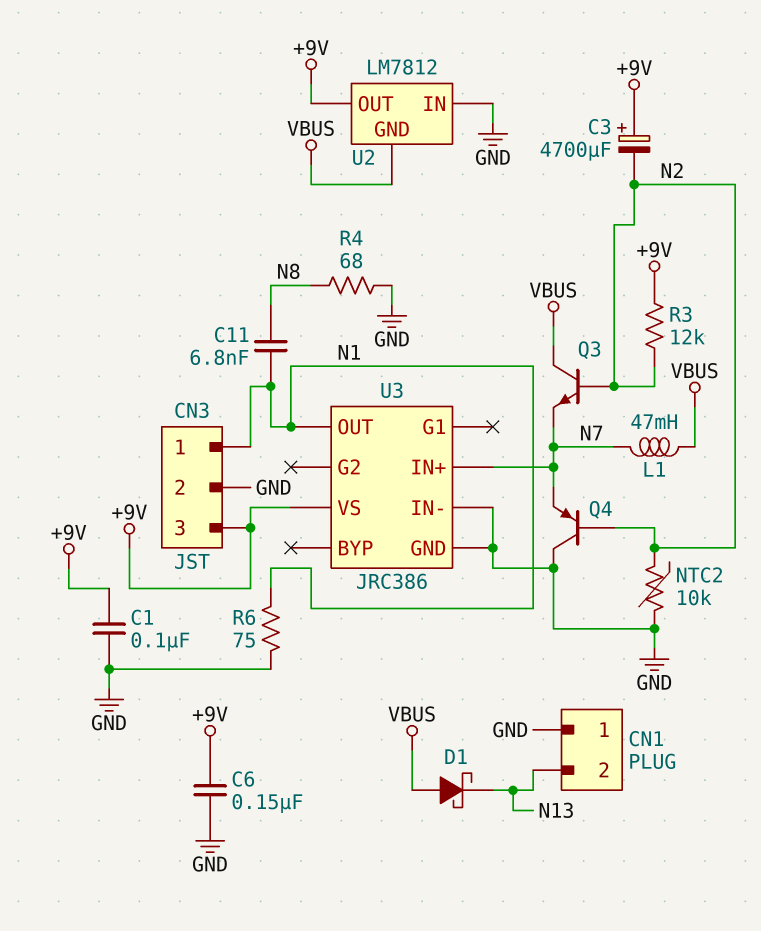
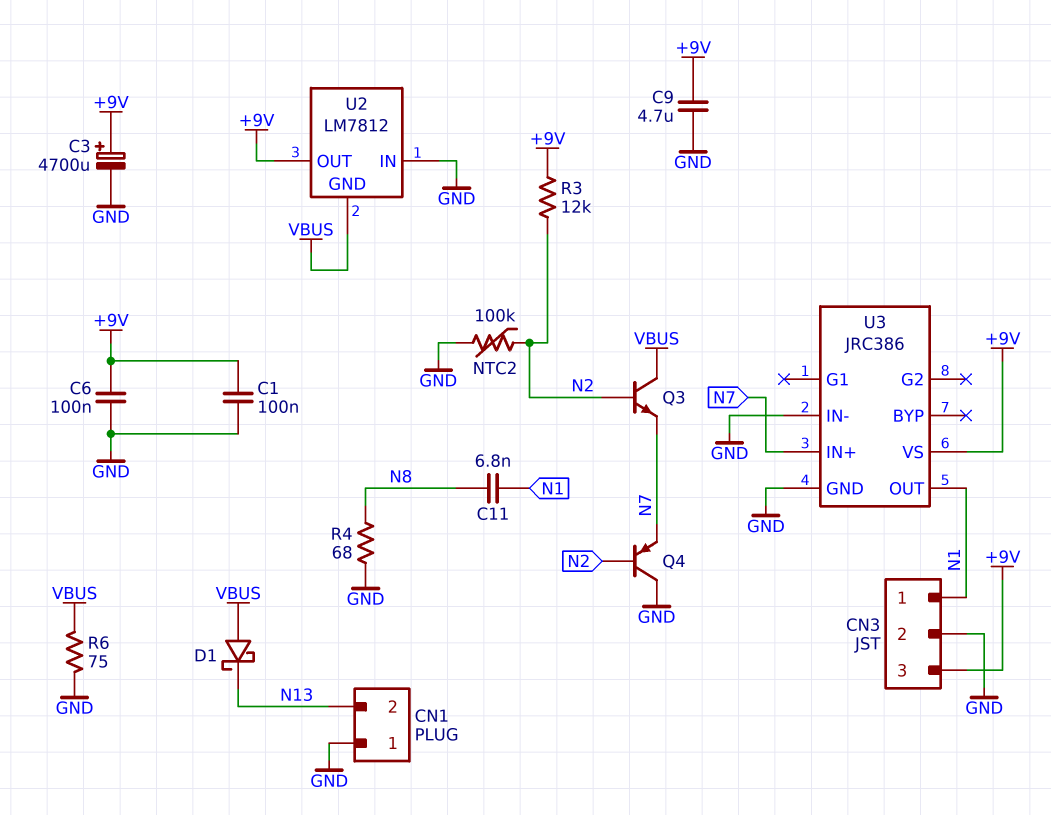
C3: 4700uF (plus +9V, minus N2) -> 4700uF (plus +9V, minus GND)
C6: 150nF (+9V, GND) -> 100nF (+9V, GND)
C9: none -> 4.7uF (+9V, GND)
L1: 47mH (N7, VBUS) -> none
NTC2: 10k (GND, N2) -> 100k (GND, N2)
R6: 75 (GND, N1) -> 75 (GND, VBUS)

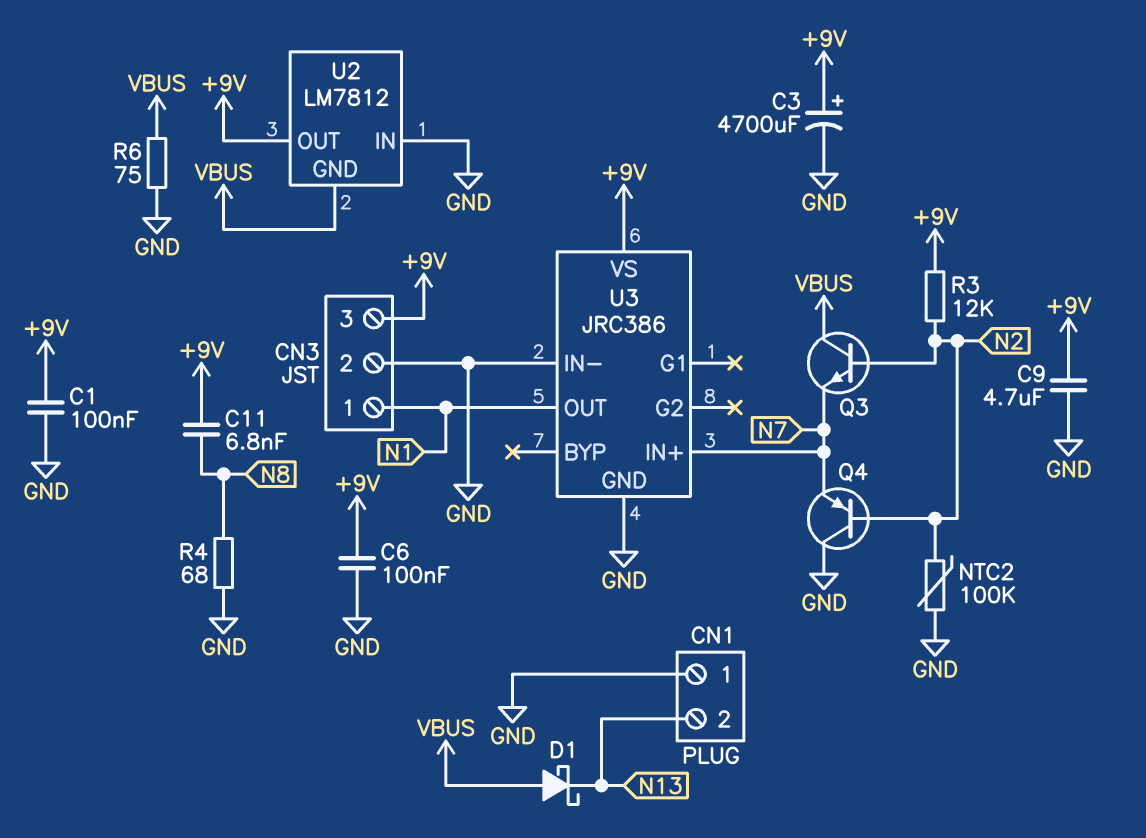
C11: 6.8nF (N1, N8) -> 6.8nF (+9V, N8)

